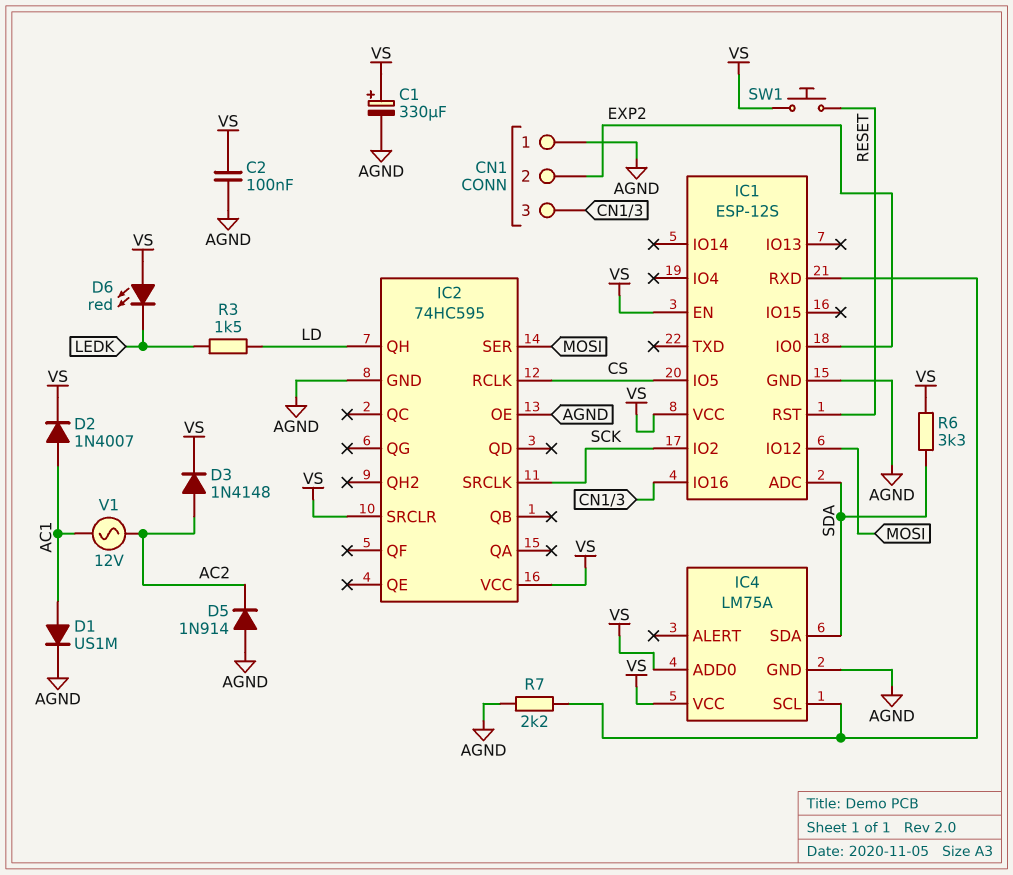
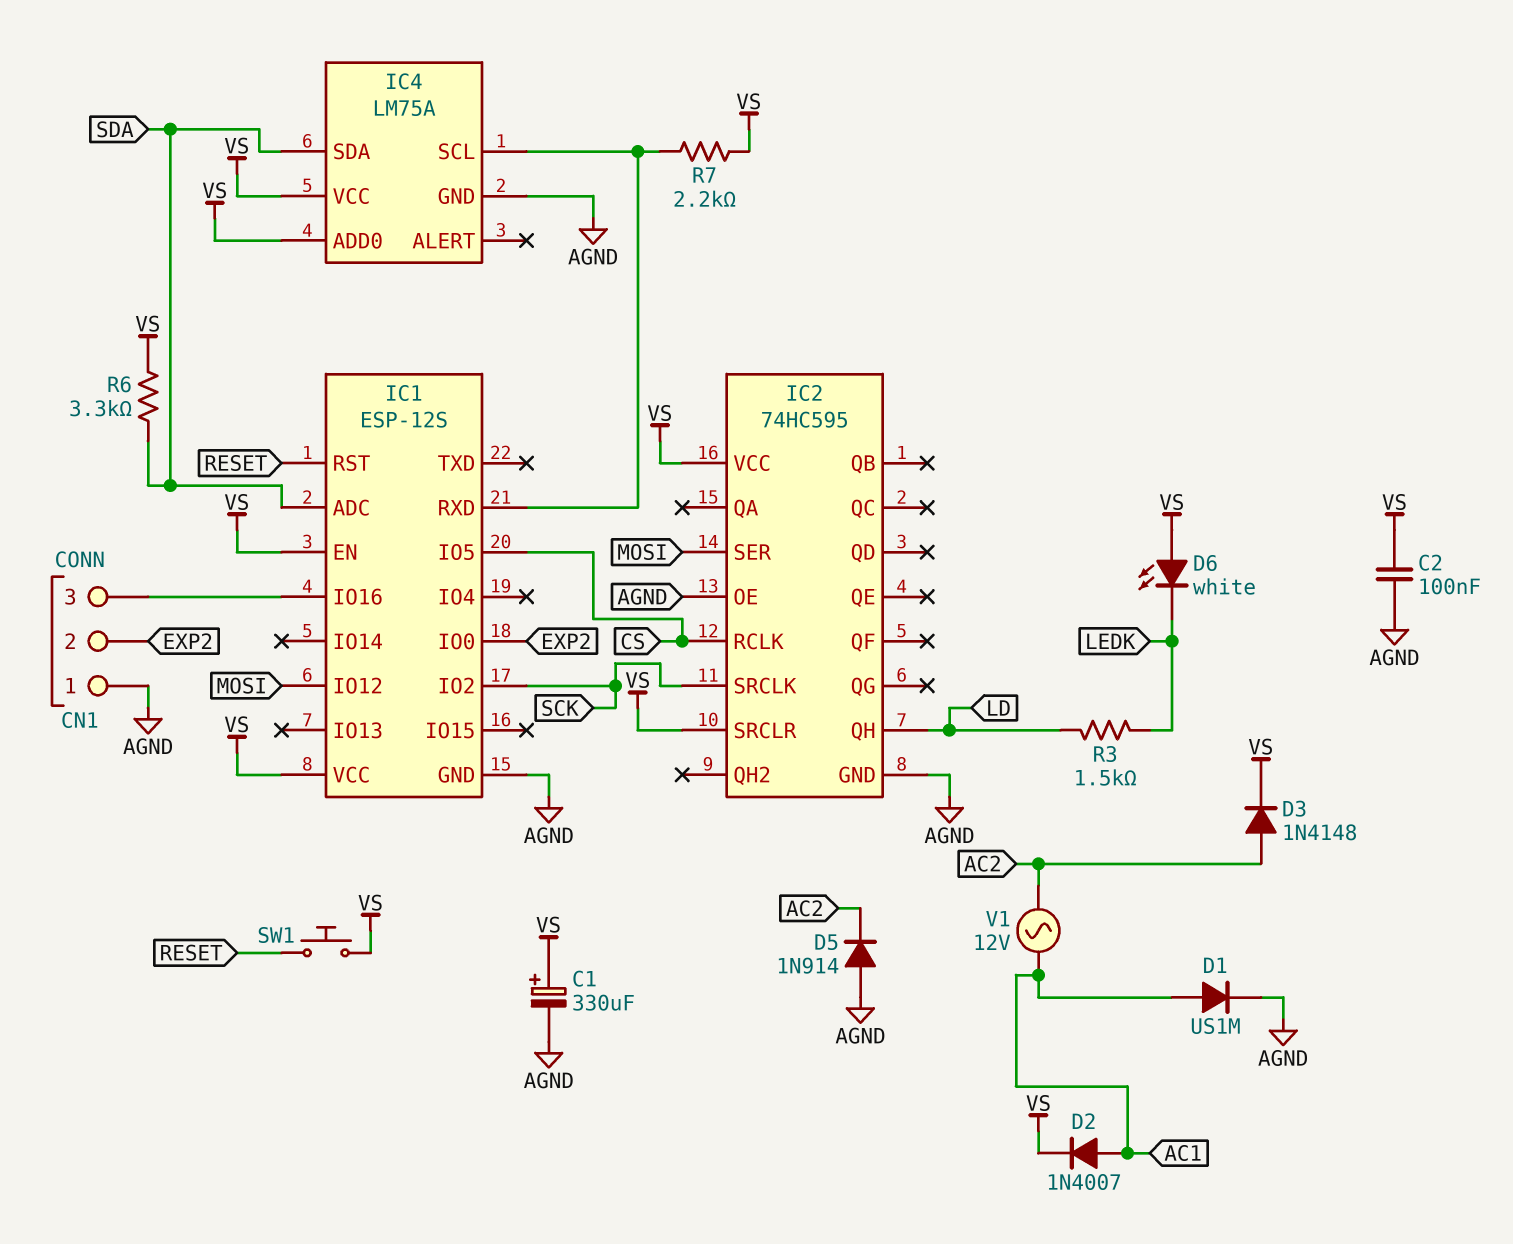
D6: LED red (A VS, K LEDK) -> LED white (A VS, K LEDK)
R7: 2.2k (AGND, IC1/RXD) -> 2.2k (IC1/RXD, VS)

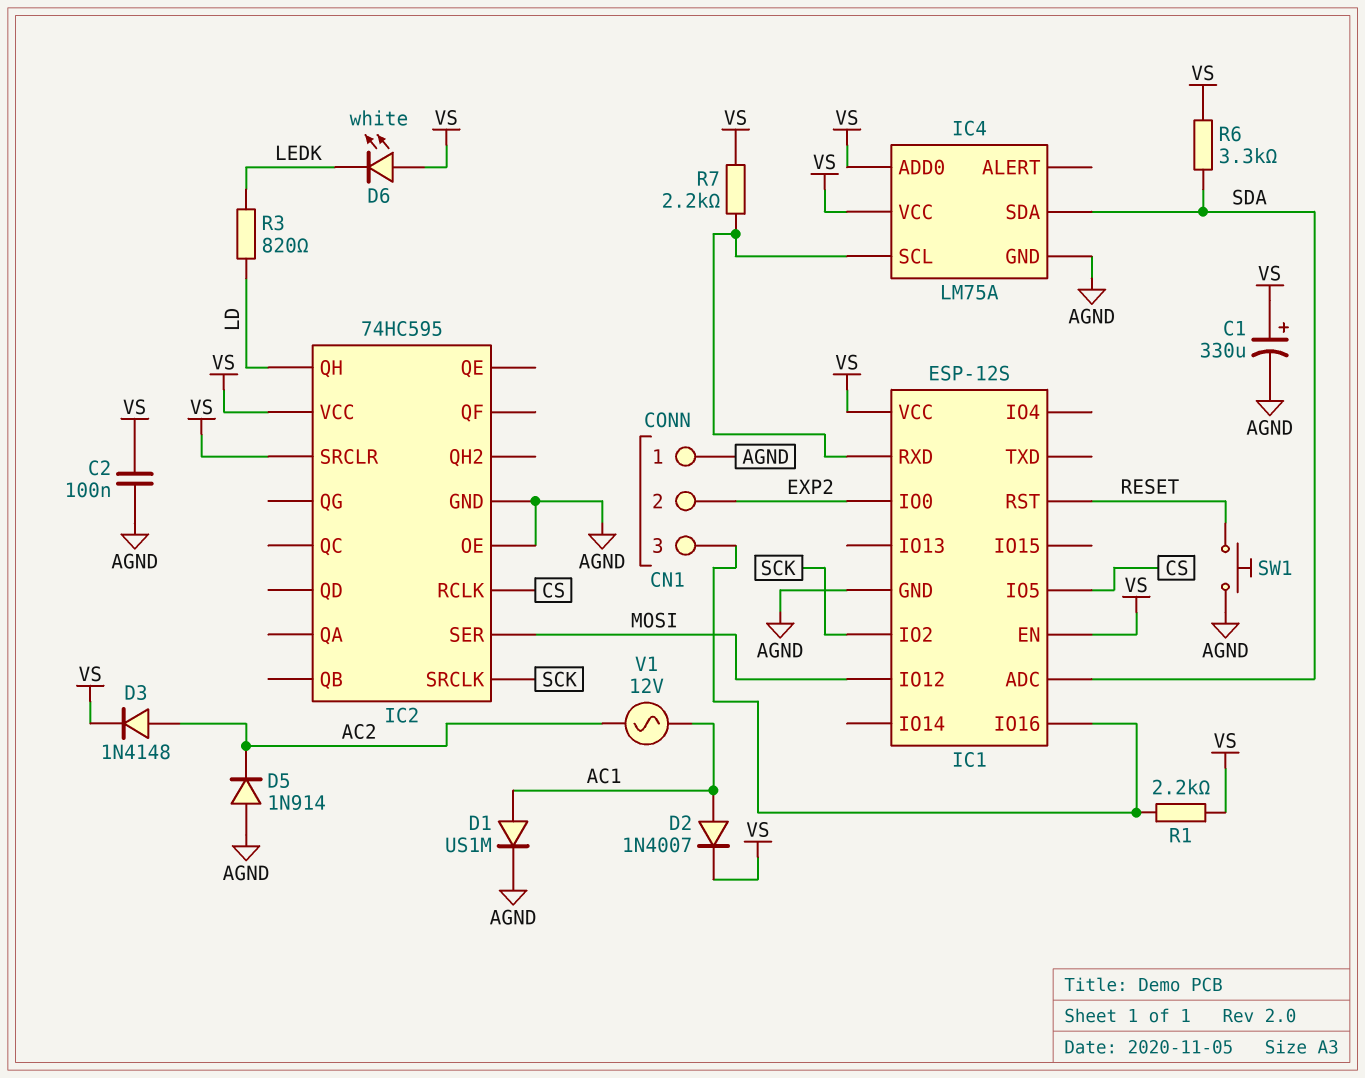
R1: none -> 2.2k (CN1/3, VS)
R3: 1.5k (LD, LEDK) -> 820 (LD, LEDK)
SW1: button (RESET, VS) -> button (AGND, RESET)

